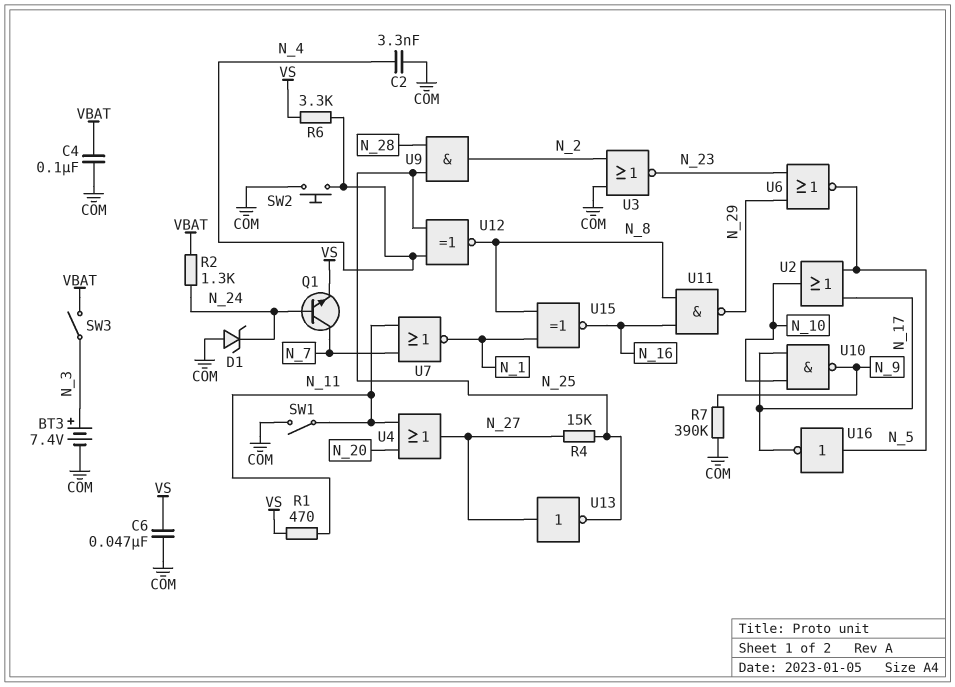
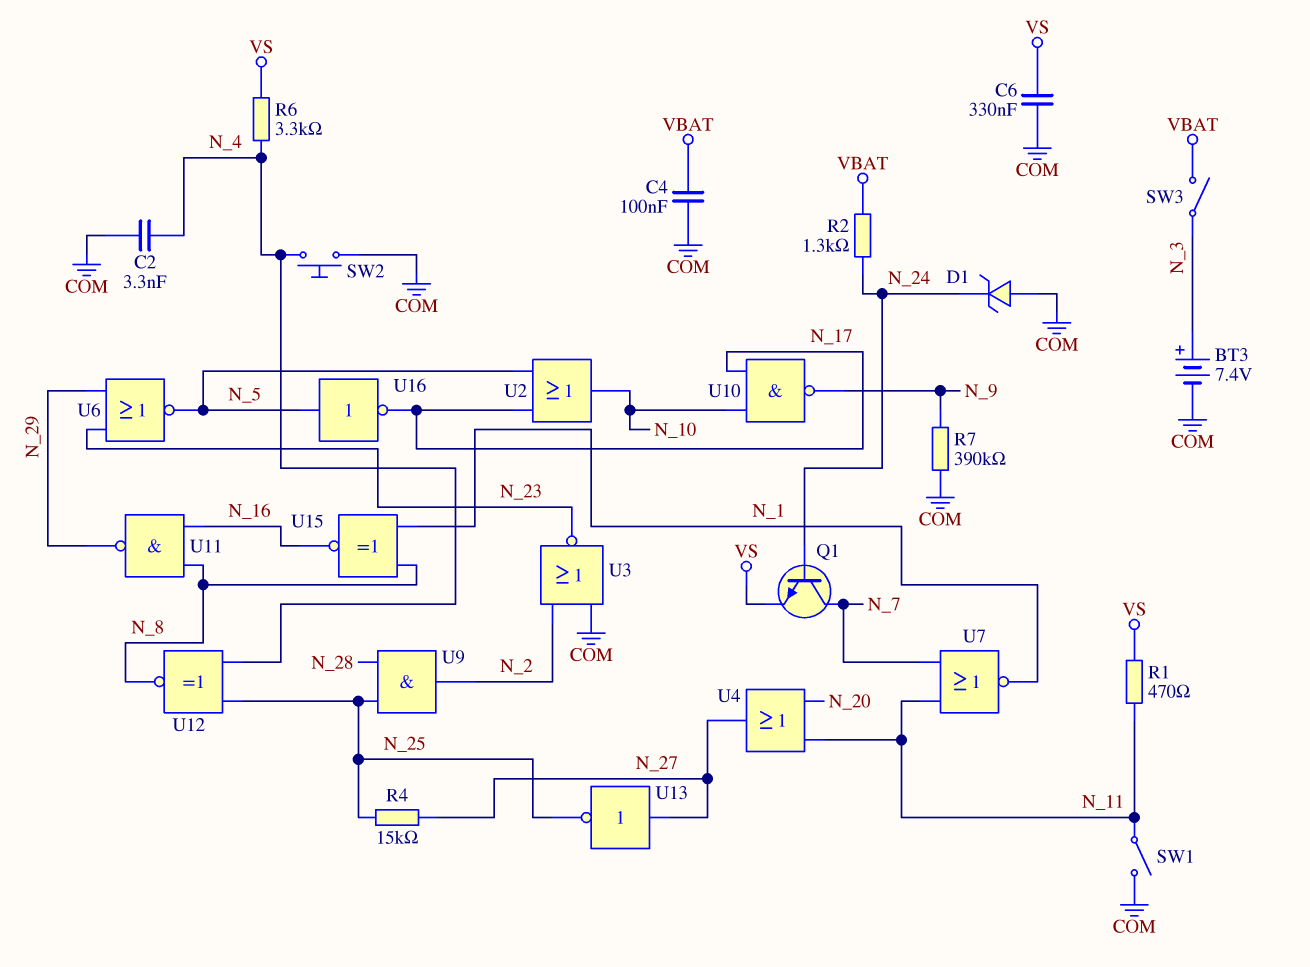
C6: 47nF (COM, VS) -> 330nF (COM, VS)

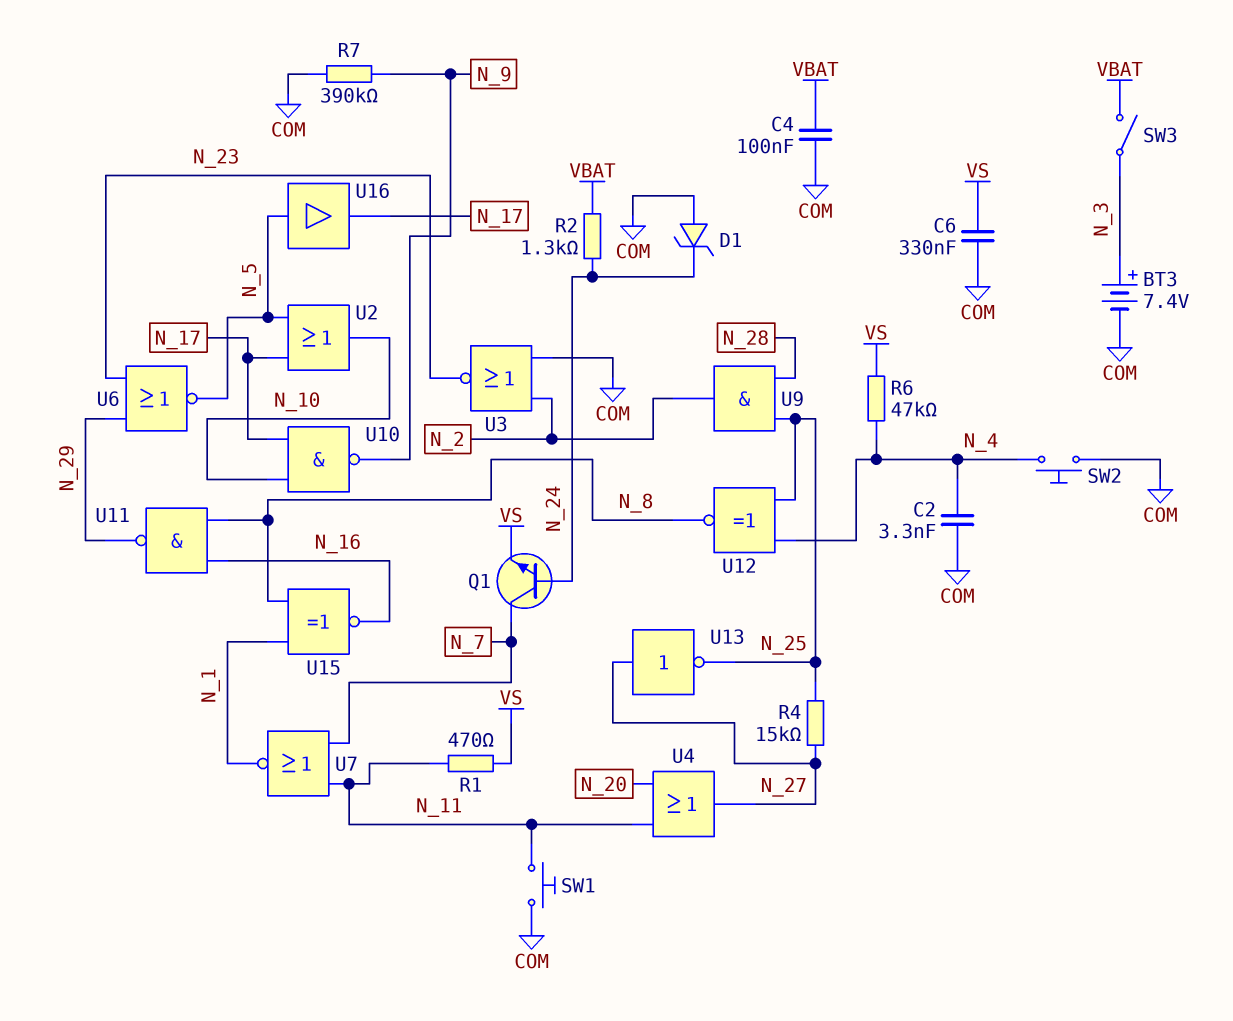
R6: 3.3k (N_4, VS) -> 47k (N_4, VS)
SW1: switch (COM, N_11) -> button (COM, N_11)
U16: NOT (in N_5, out N_17) -> buffer (in N_5, out N_17)

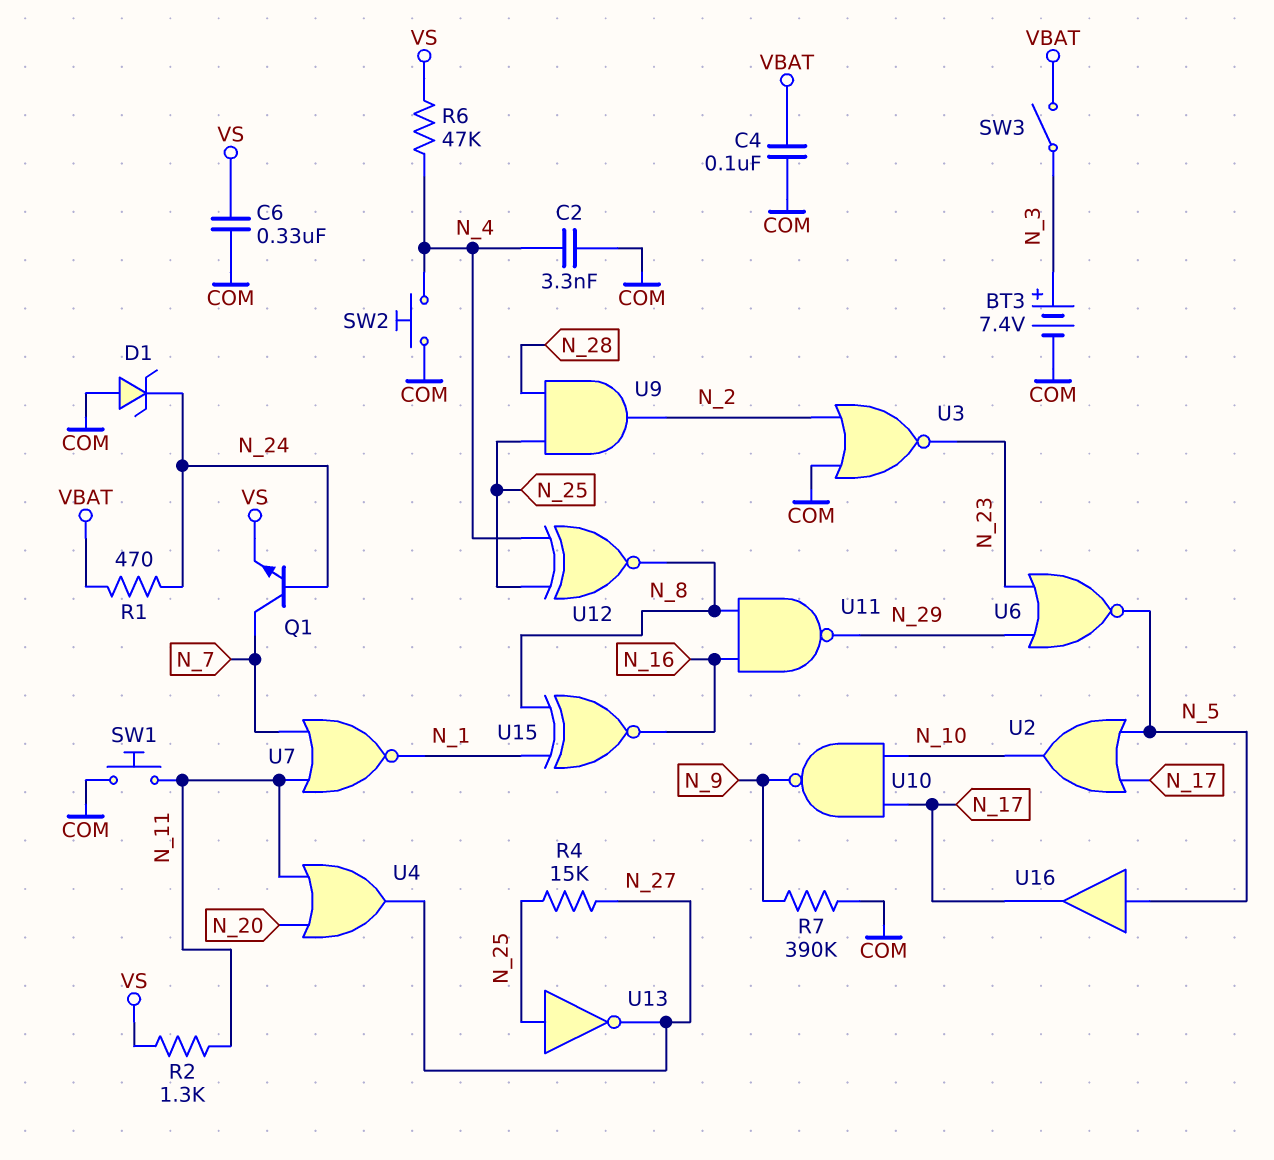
R1: 470 (N_11, VS) -> 470 (N_24, VBAT)
R2: 1.3k (N_24, VBAT) -> 1.3k (N_11, VS)
U13: NOT (in N_27, out N_25) -> NOT (in N_25, out N_27)

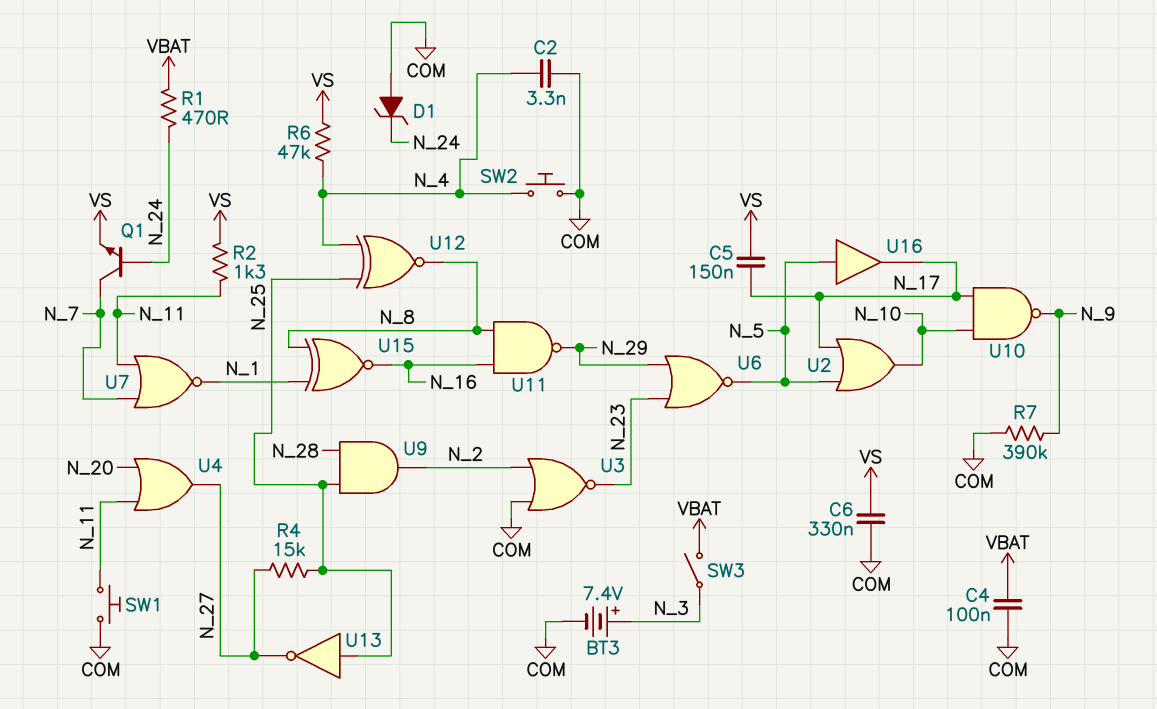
C5: none -> 150nF (N_17, VS)

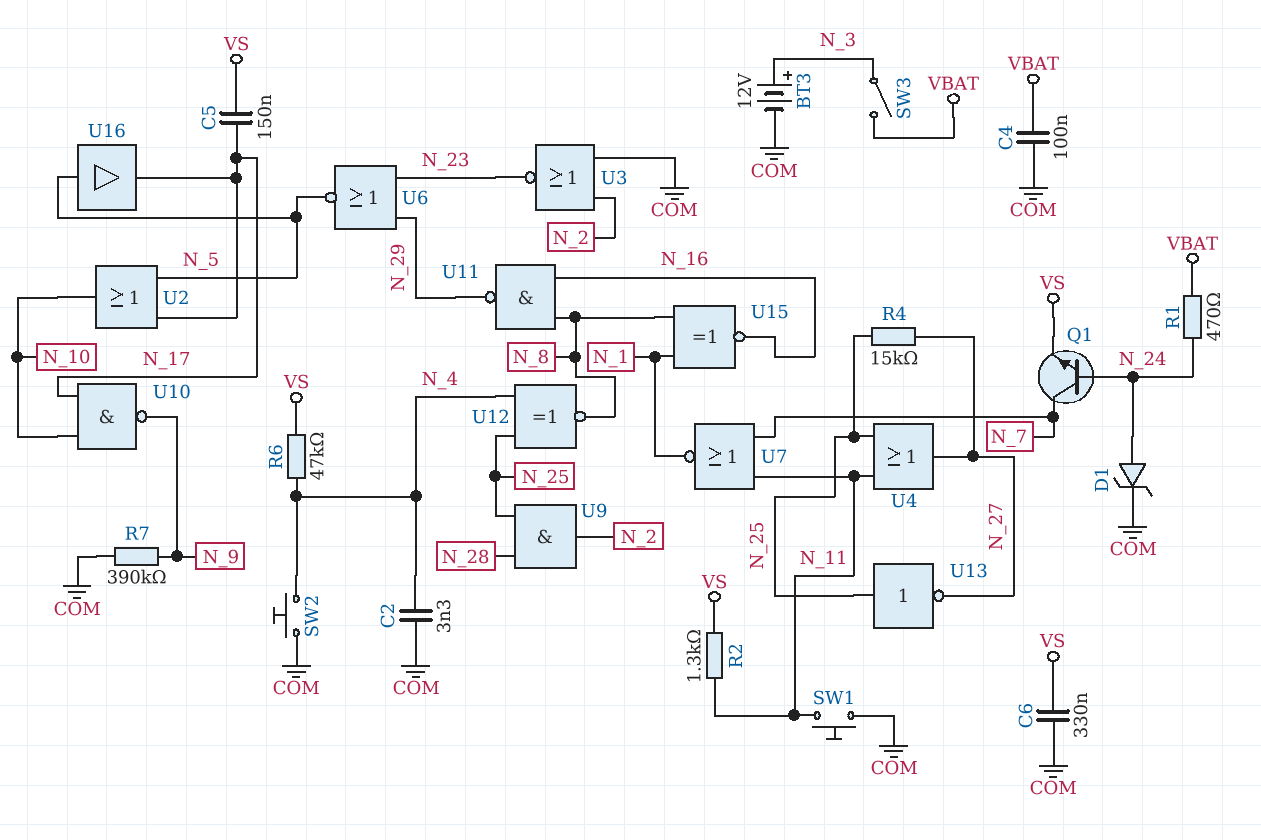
BT3: 7.4V (plus N_3, minus COM) -> 12V (plus N_3, minus COM)
D1: zener (A COM, K N_24) -> zener (A N_24, K COM)
U4: OR (in N_11, in N_20, out N_27) -> OR (in N_11, in N_25, out N_27)

